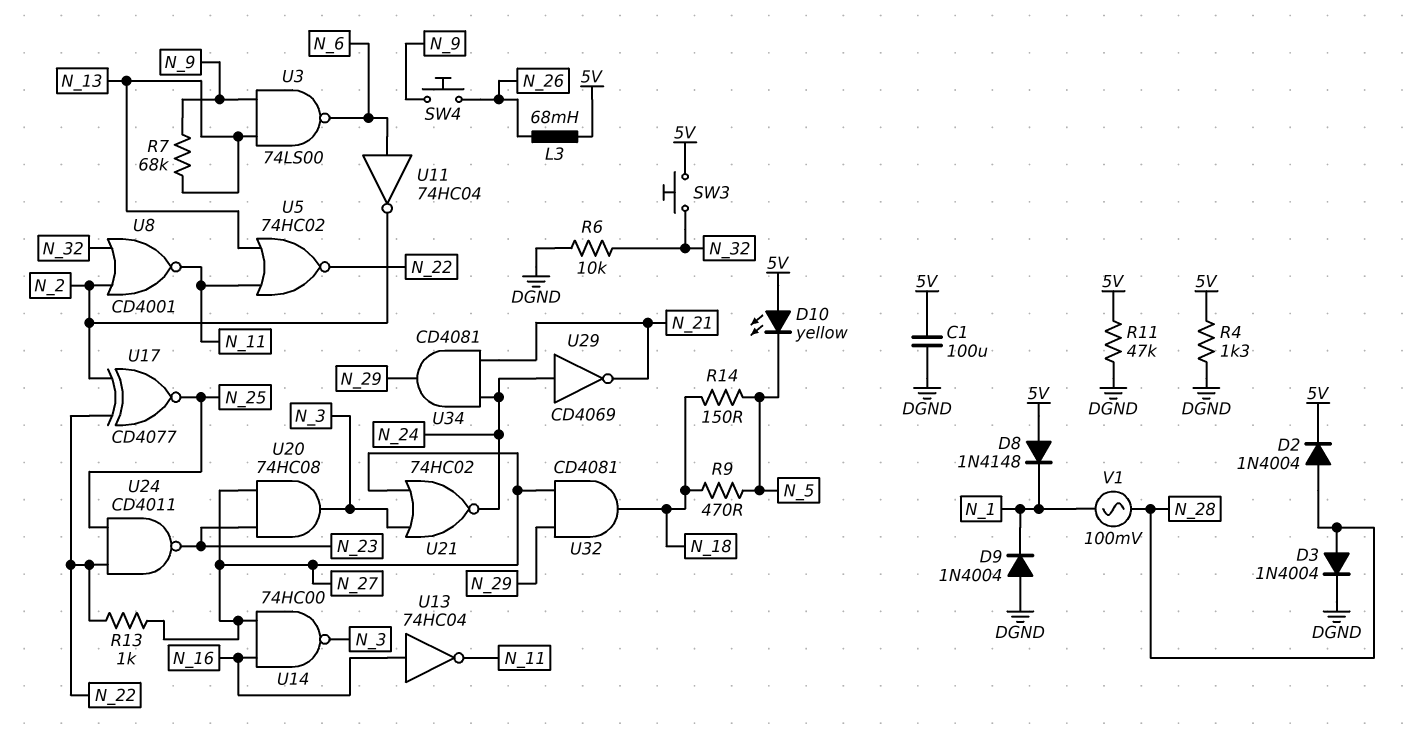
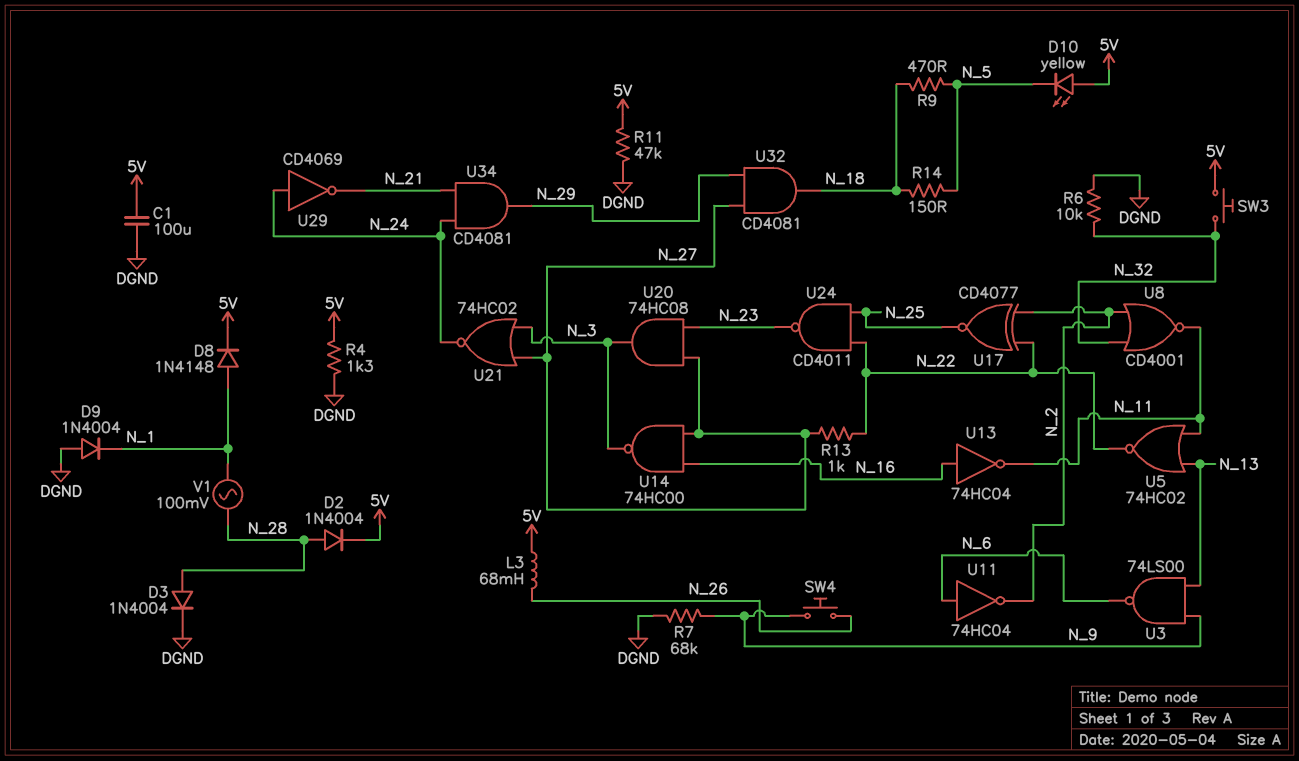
D8: diode 1N4148 (A 5V, K N_1) -> diode 1N4148 (A N_1, K 5V)
R7: 68k (N_9, N_13) -> 68k (DGND, N_9)

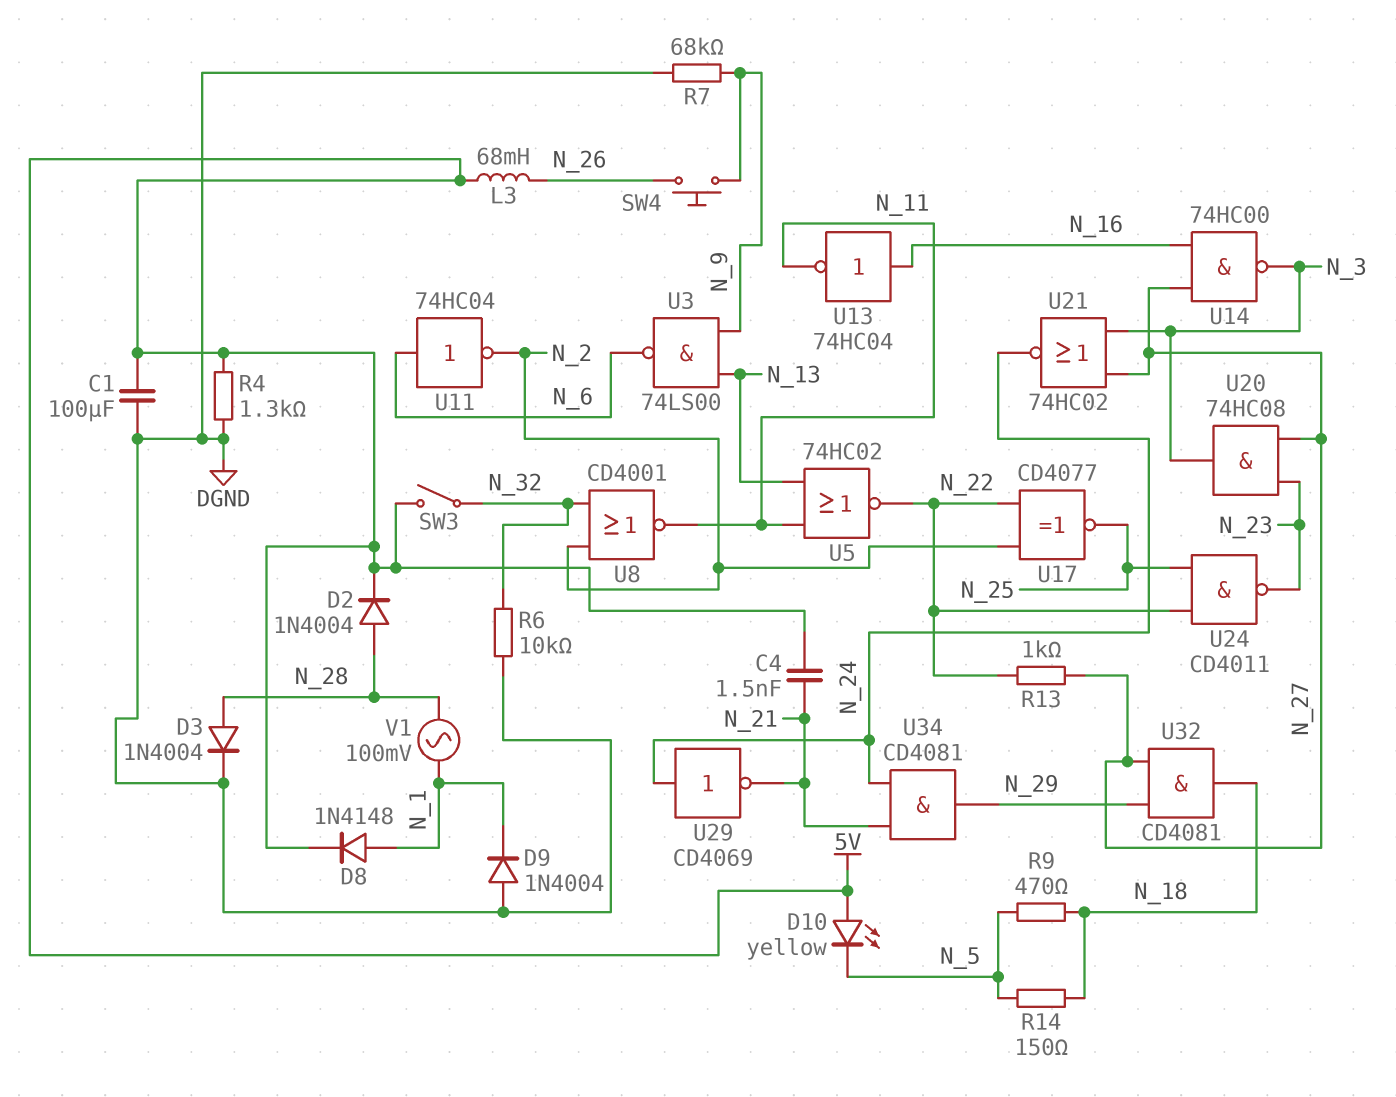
C4: none -> 1.5nF (5V, N_21)
R11: 47k (5V, DGND) -> none
SW3: button (5V, N_32) -> switch (5V, N_32)

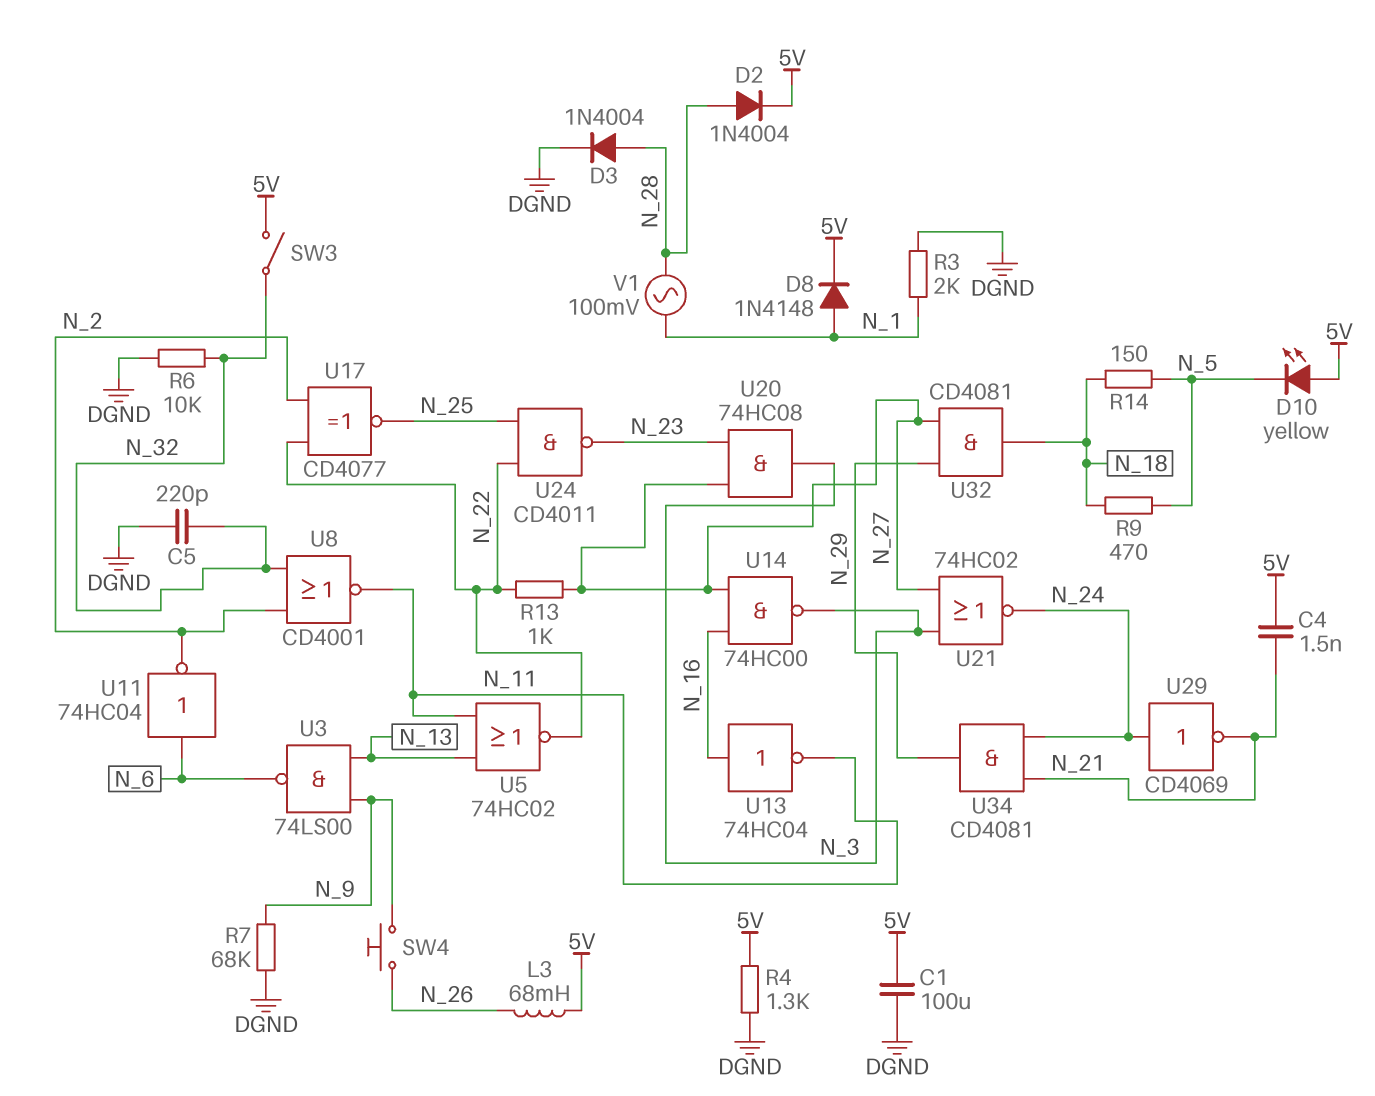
C5: none -> 220pF (DGND, N_32)
D9: diode 1N4004 (A DGND, K N_1) -> none
R3: none -> 2k (DGND, N_1)

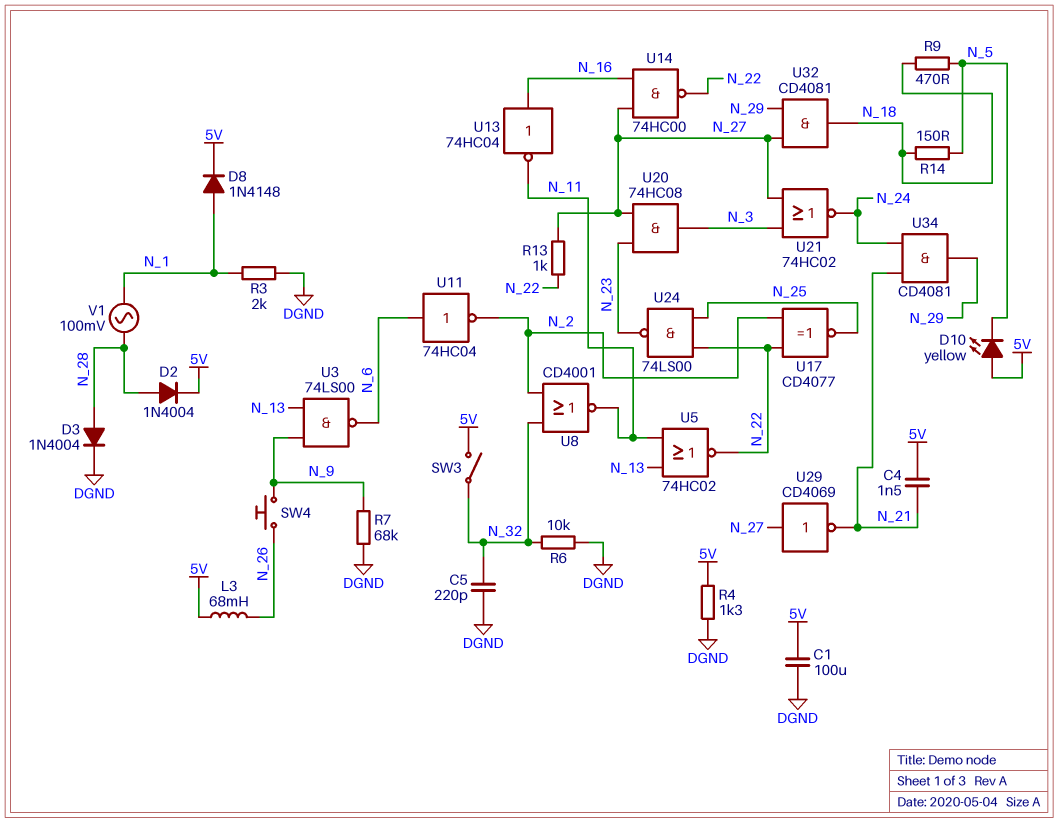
U14: NAND 74HC00 (in N_16, in N_27, out N_3) -> NAND 74HC00 (in N_16, in N_27, out N_22)
U24: NAND CD4011 (in N_22, in N_25, out N_23) -> NAND 74LS00 (in N_22, in N_25, out N_23)
U29: NOT CD4069 (in N_24, out N_21) -> NOT CD4069 (in N_27, out N_21)

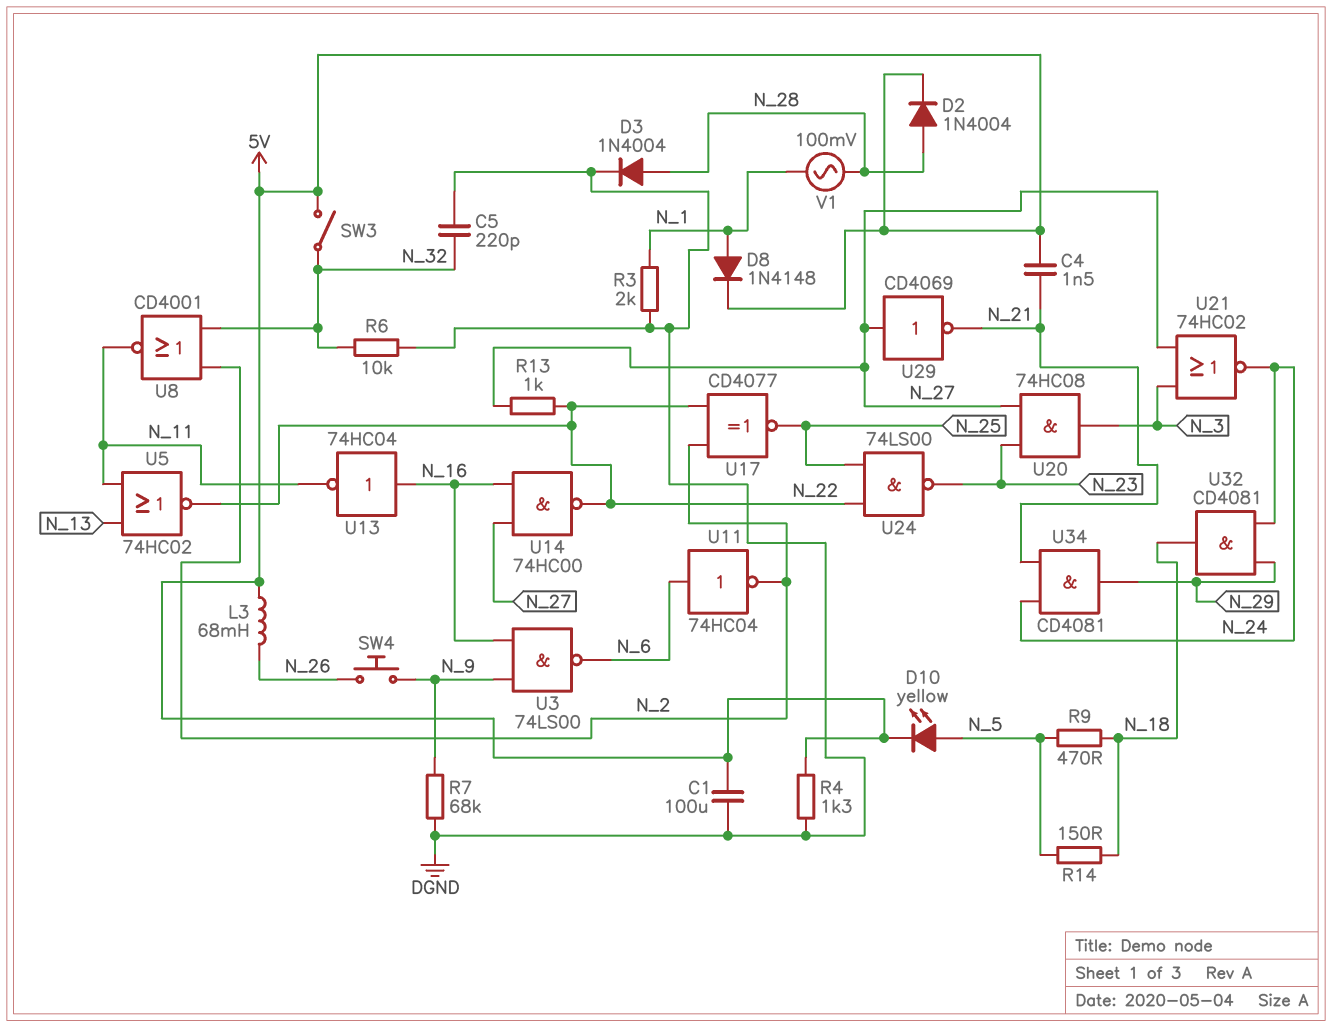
D10: LED yellow (A 5V, K N_5) -> LED yellow (A N_5, K 5V)
U3: NAND 74LS00 (in N_9, in N_13, out N_6) -> NAND 74LS00 (in N_9, in N_16, out N_6)
U32: AND CD4081 (in N_27, in N_29, out N_18) -> AND CD4081 (in N_24, in N_29, out N_18)

